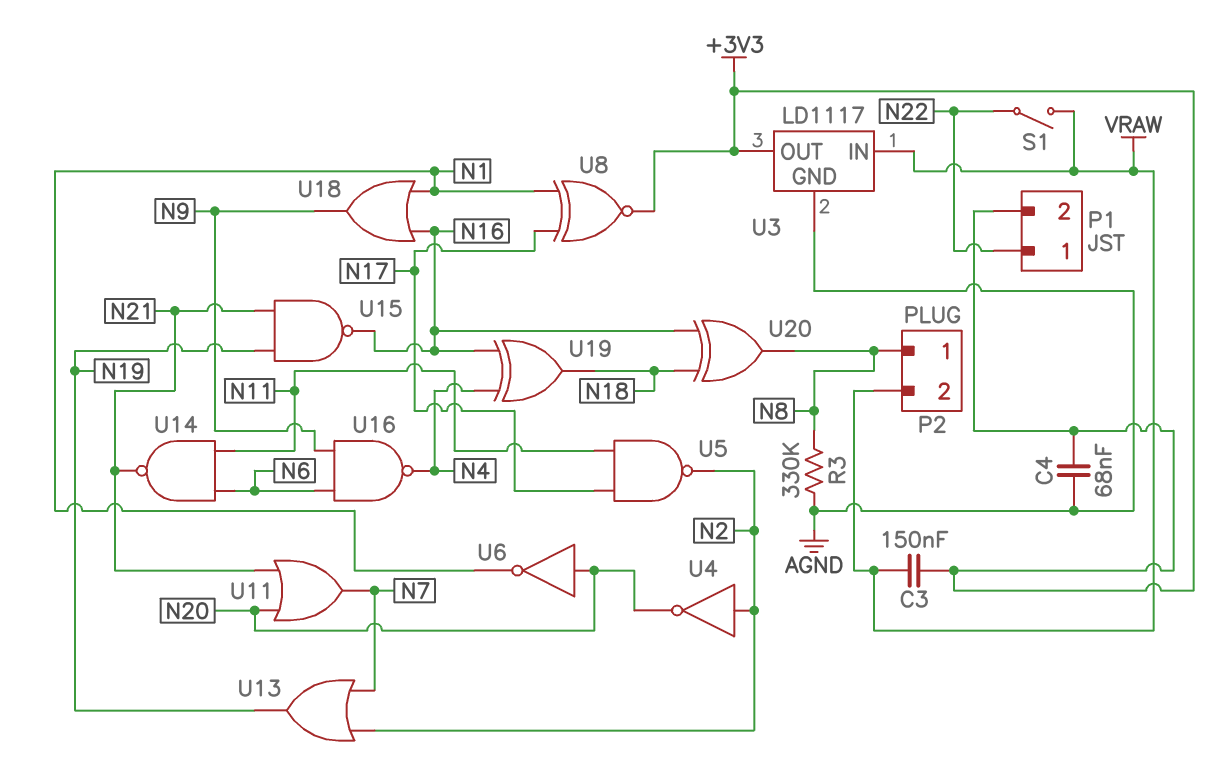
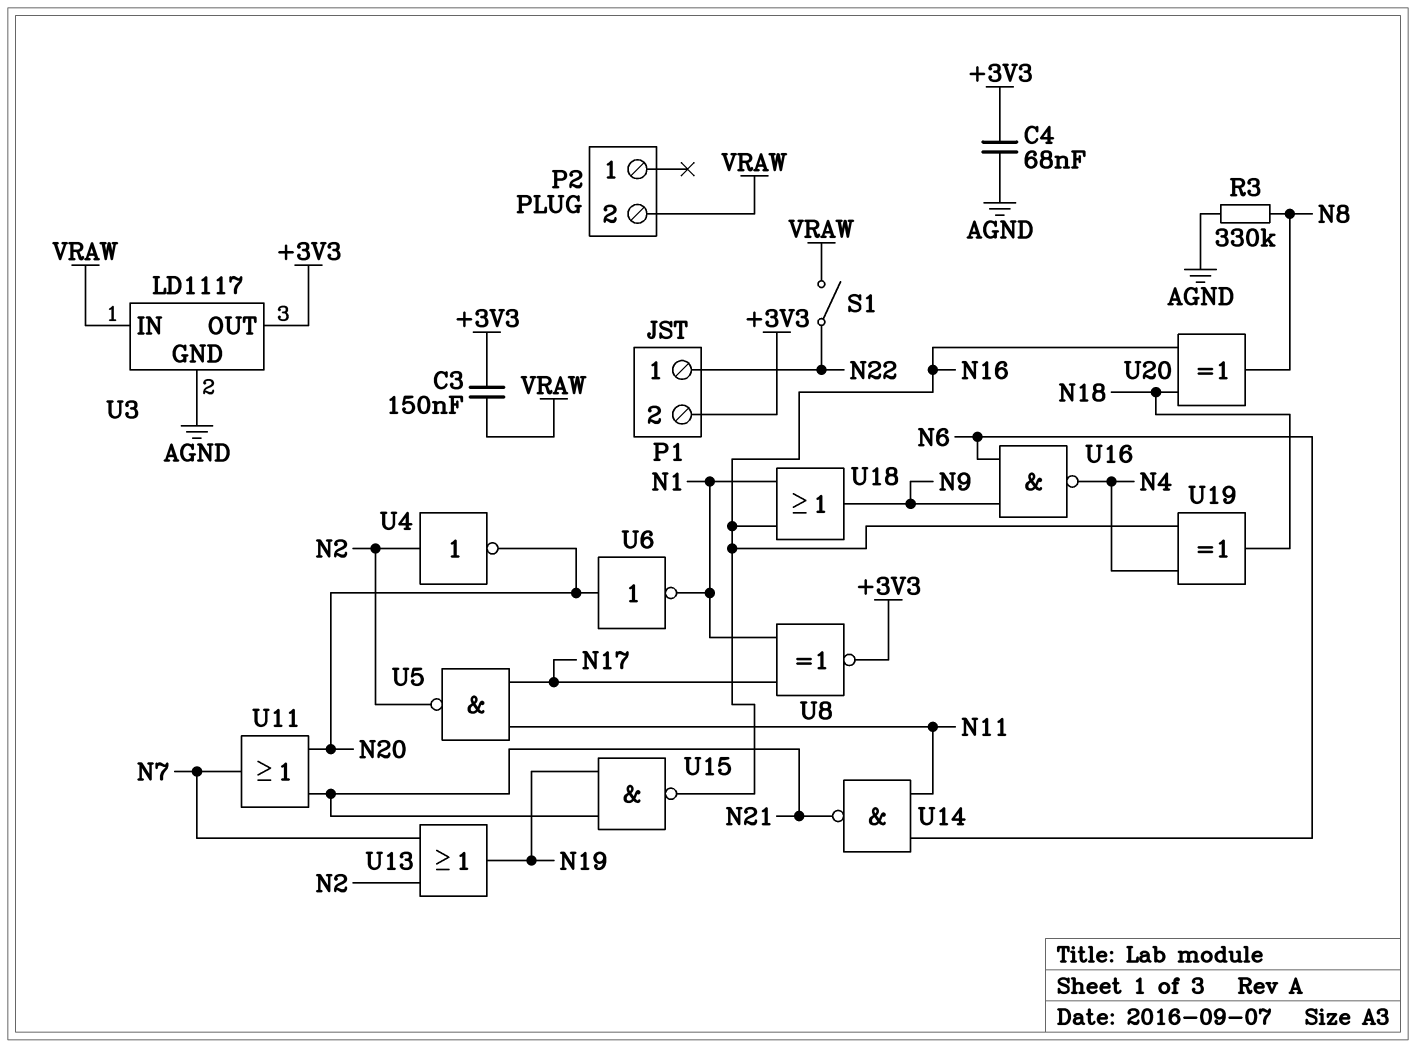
P2 pin 1: N8 -> none

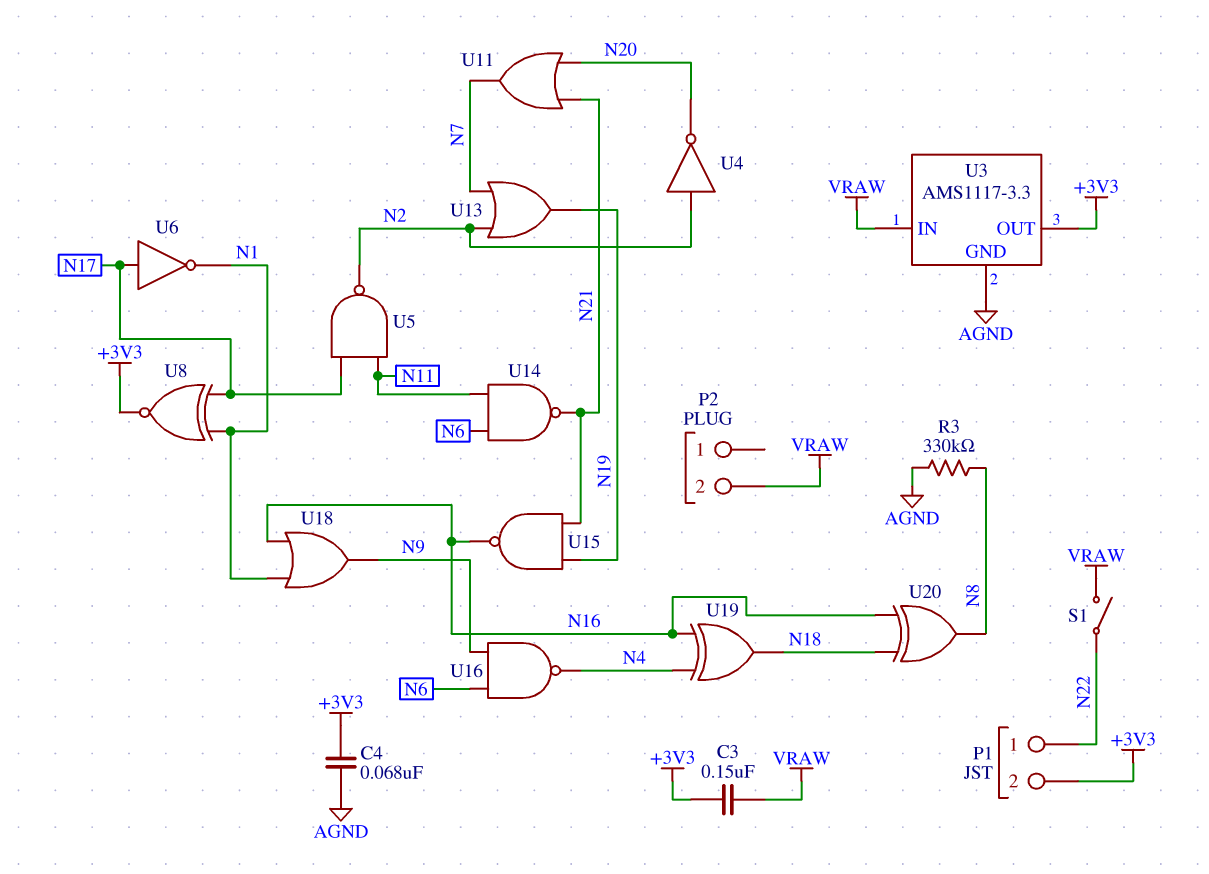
U3: LD1117 -> AMS1117-3.3
U6: NOT (in N20, out N1) -> NOT (in N17, out N1)

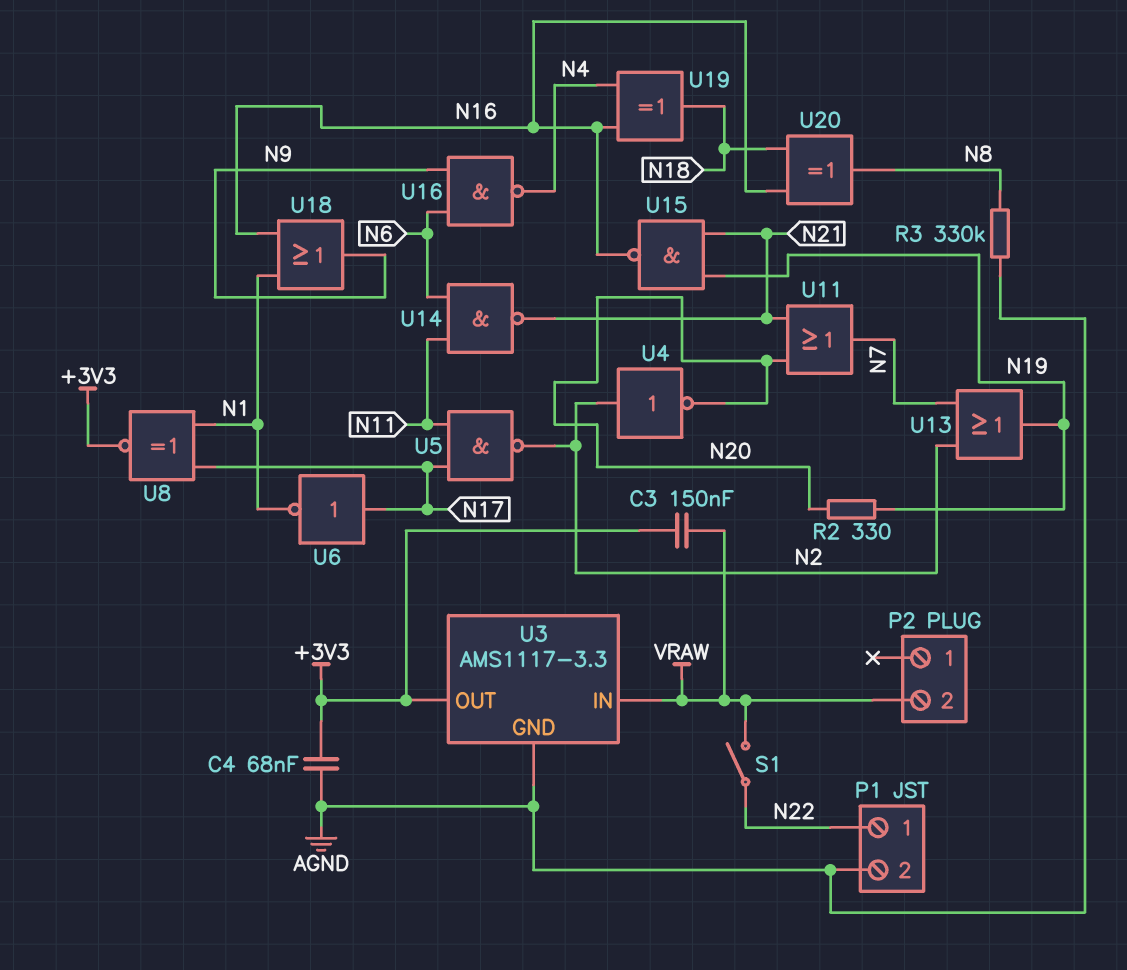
P1 pin 2: +3V3 -> AGND
R2: none -> 330 (N19, N20)

